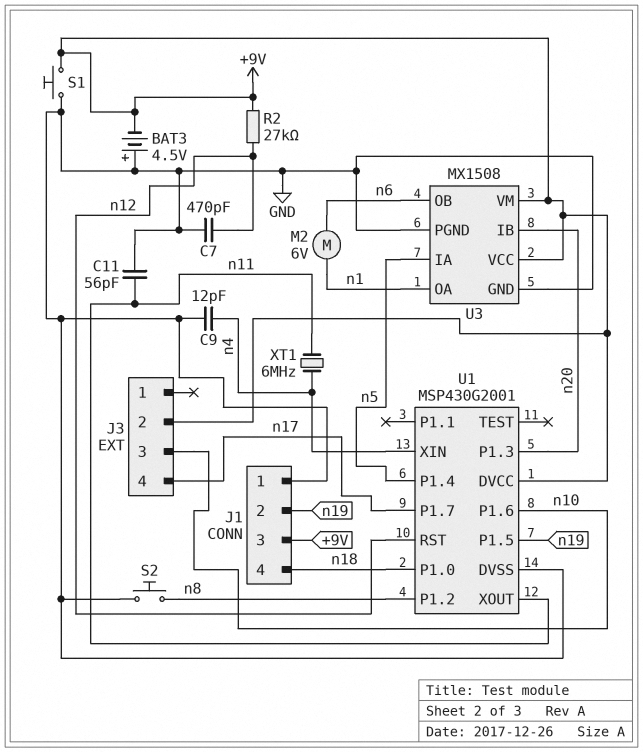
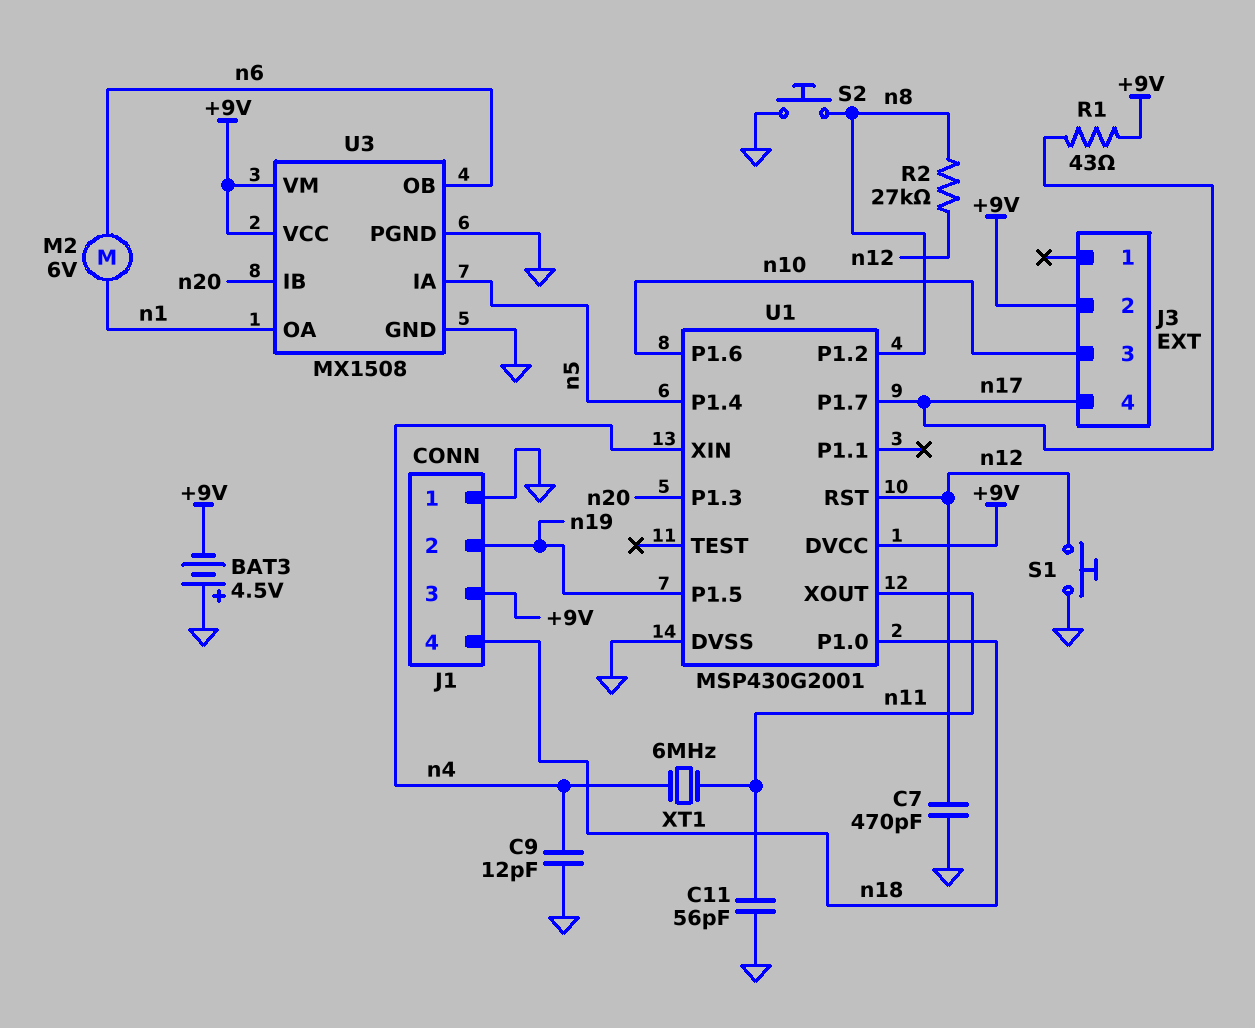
R1: none -> 43 (+9V, n17)
R2: 27k (+9V, n12) -> 27k (n8, n12)
S1: button (+9V, GND) -> button (GND, n12)

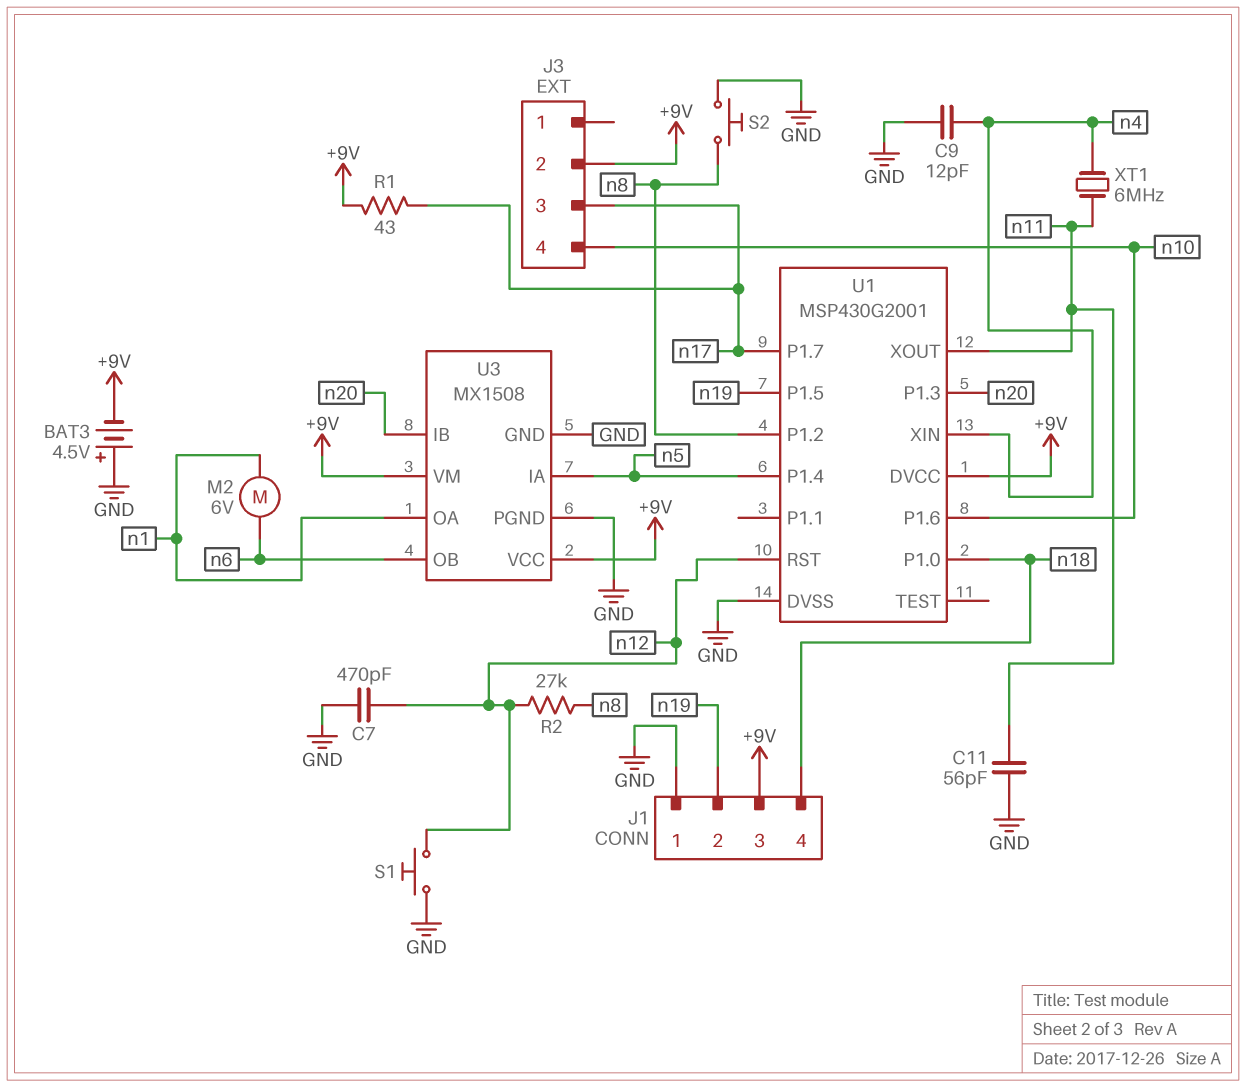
J3 pin 3: n10 -> n17
J3 pin 4: n17 -> n10

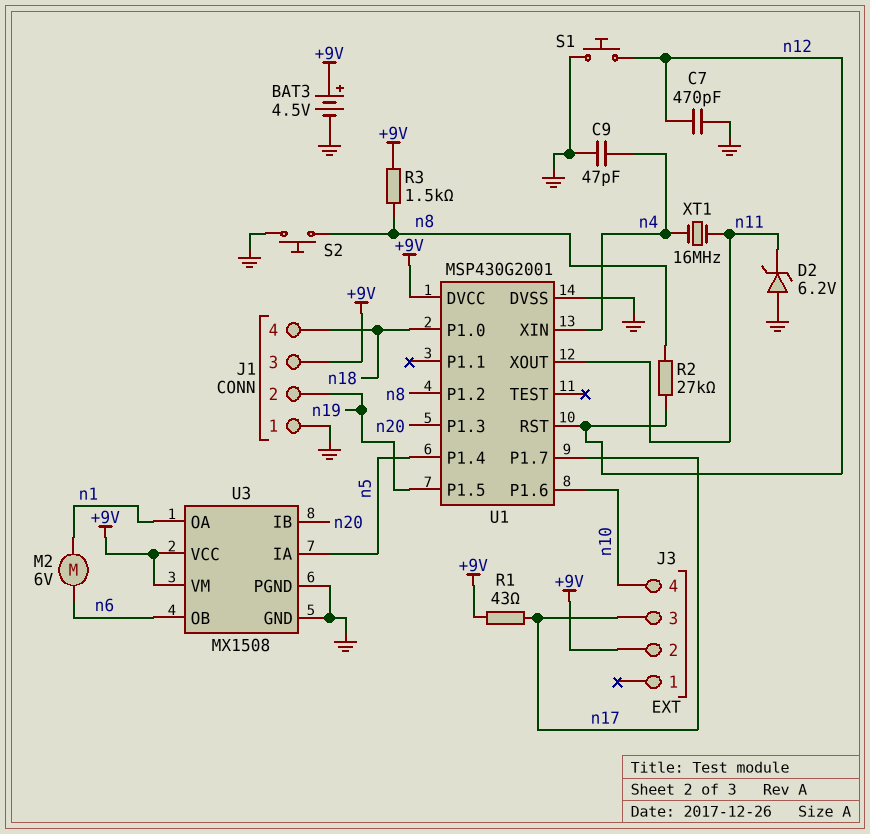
BAT3: 4.5V (plus GND, minus +9V) -> 4.5V (plus +9V, minus GND)
C9: 12pF (GND, n4) -> 47pF (GND, n4)
C11: 56pF (GND, n11) -> none
D2: none -> zener 6.2V (A GND, K n11)
R3: none -> 1.5k (+9V, n8)
XT1: 6MHz (n4, n11) -> 16MHz (n4, n11)

